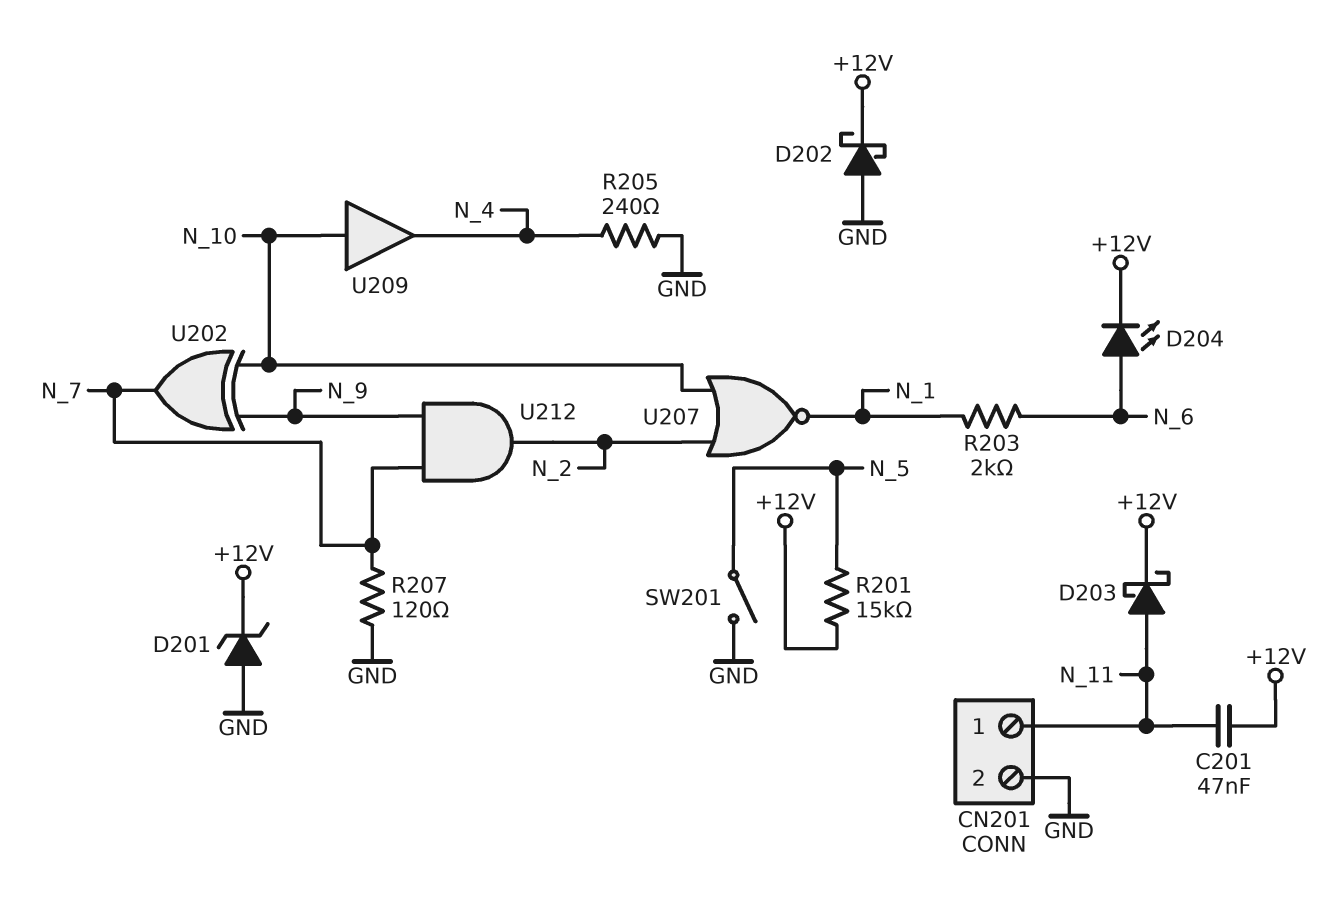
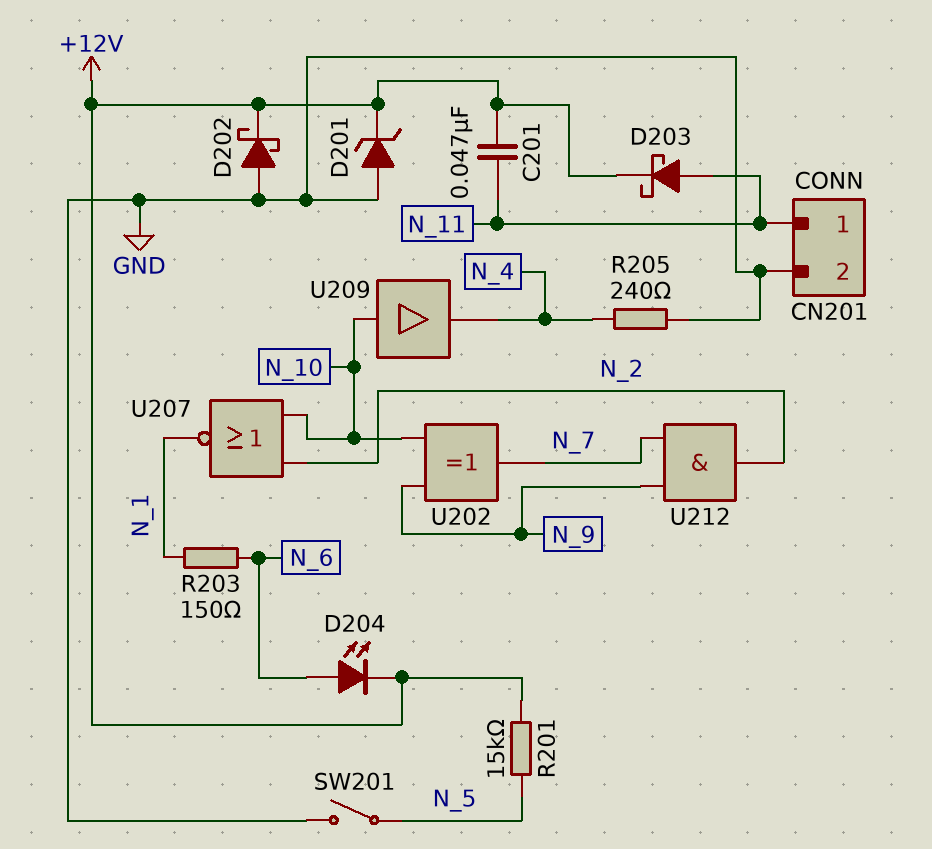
R203: 2k (N_1, N_6) -> 150 (N_1, N_6)
R207: 120 (GND, N_7) -> none

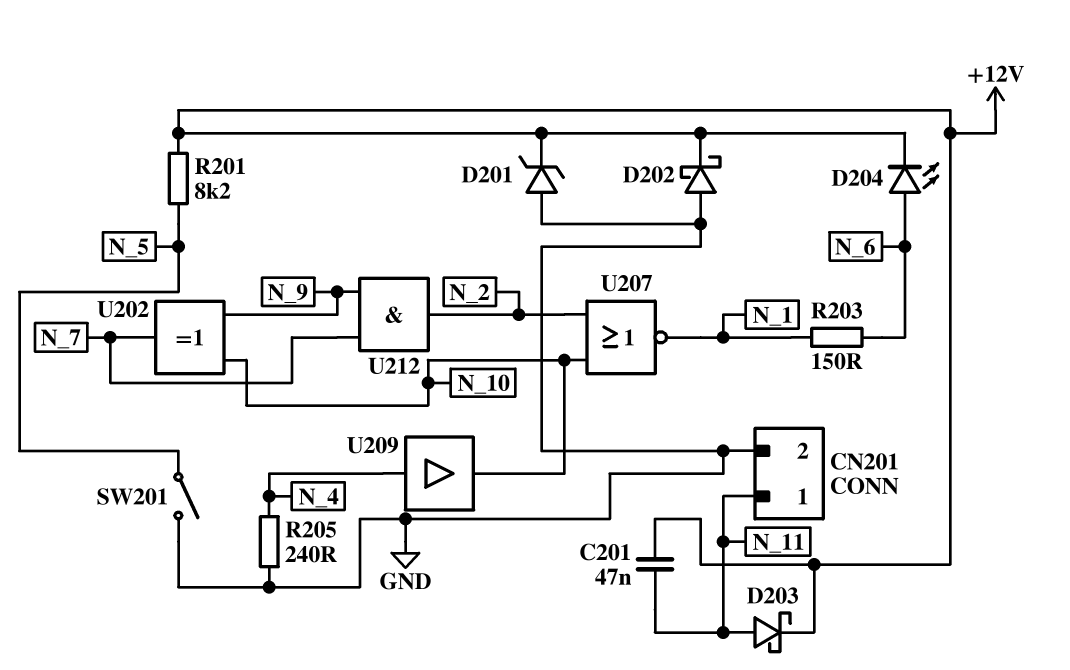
R201: 15k (+12V, N_5) -> 8.2k (+12V, N_5)
U209: buffer (in N_10, out N_4) -> buffer (in N_4, out N_10)

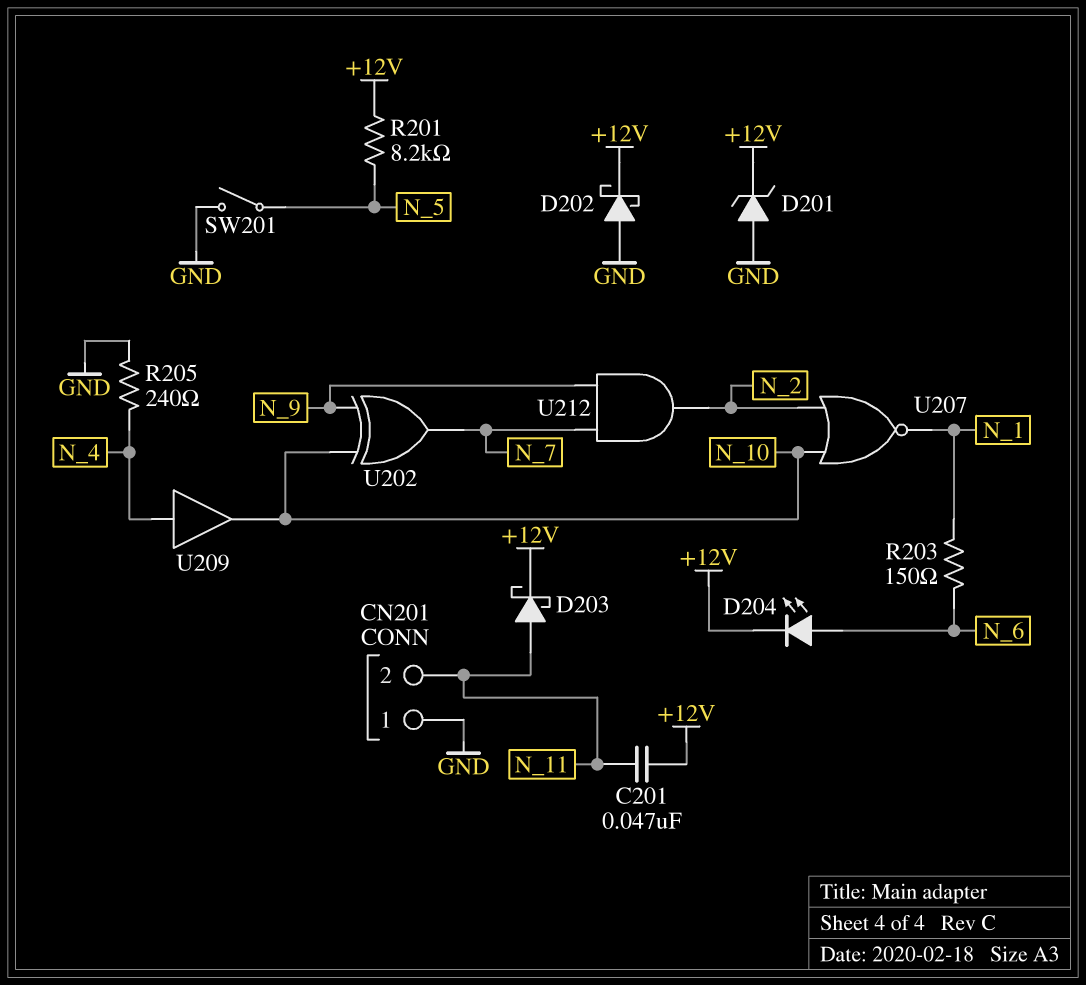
CN201 pin 1: N_11 -> GND
CN201 pin 2: GND -> N_11

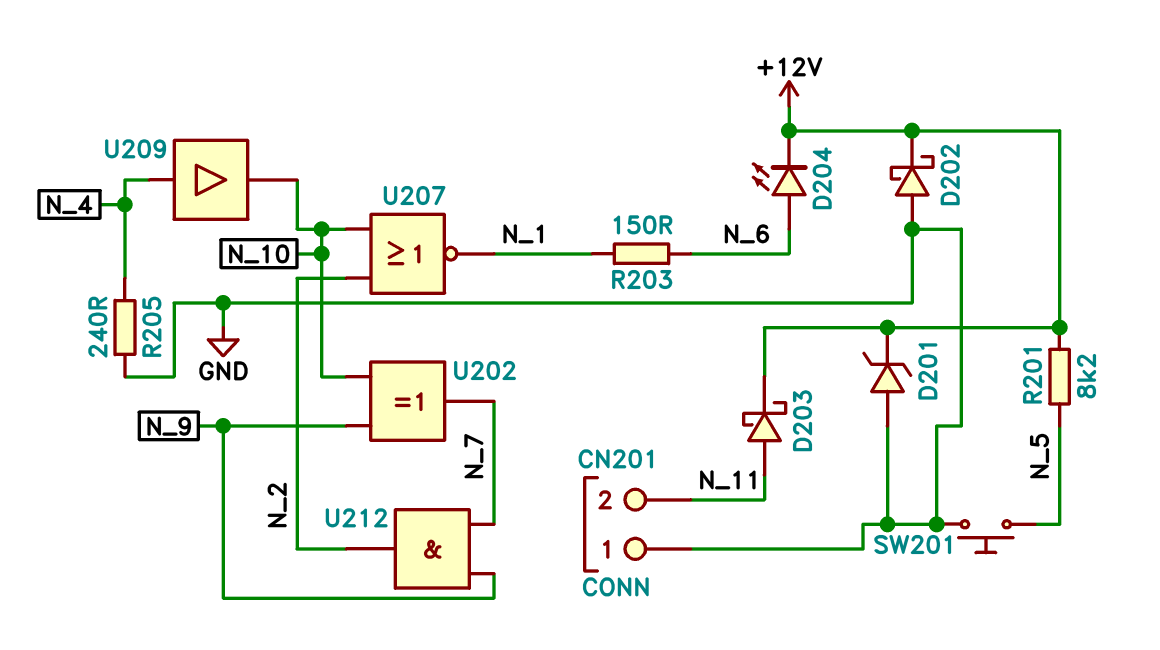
C201: 47nF (+12V, N_11) -> none
SW201: switch (GND, N_5) -> button (GND, N_5)

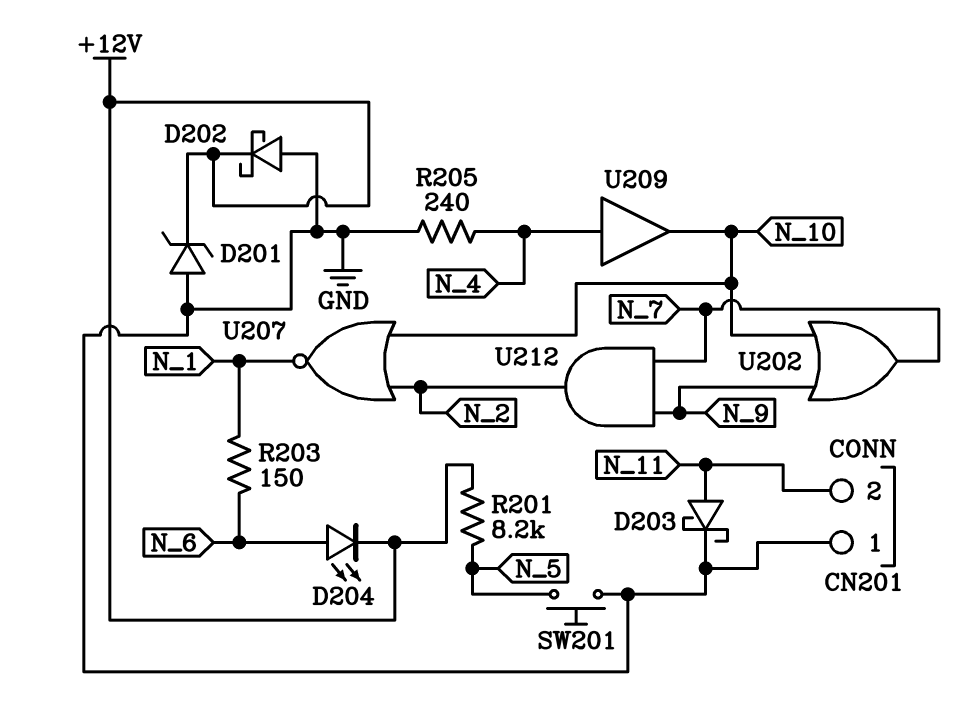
D203: schottky (A N_11, K +12V) -> schottky (A N_11, K GND)
U202: XOR (in N_9, in N_10, out N_7) -> OR (in N_9, in N_10, out N_7)

